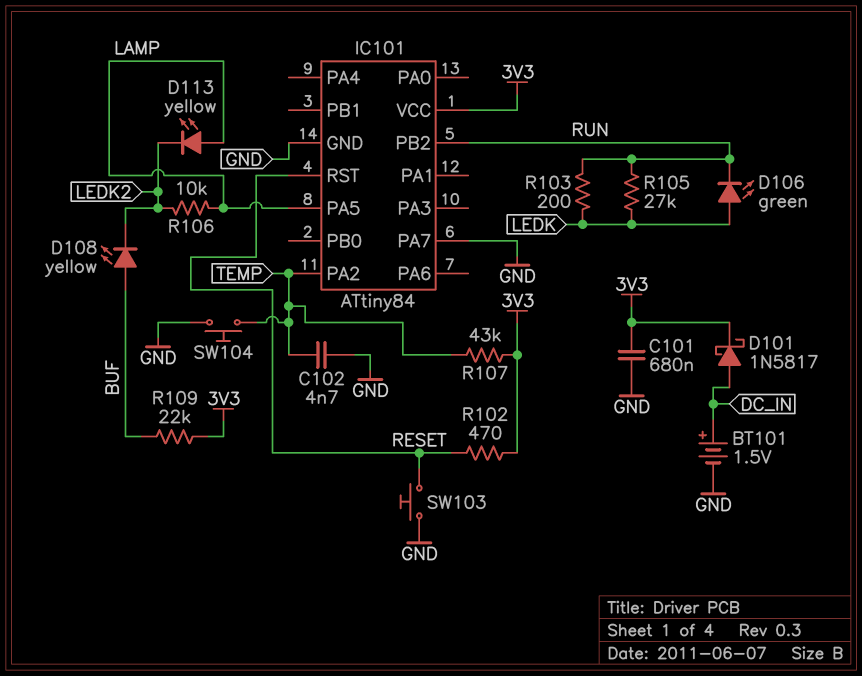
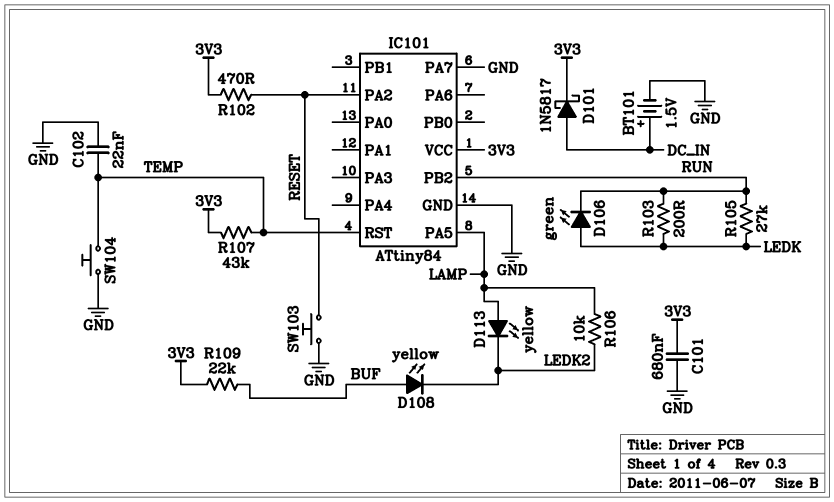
C102: 4.7nF (GND, TEMP) -> 22nF (GND, TEMP)
IC101 pin PA2: TEMP -> RESET
IC101 pin RST: RESET -> TEMP

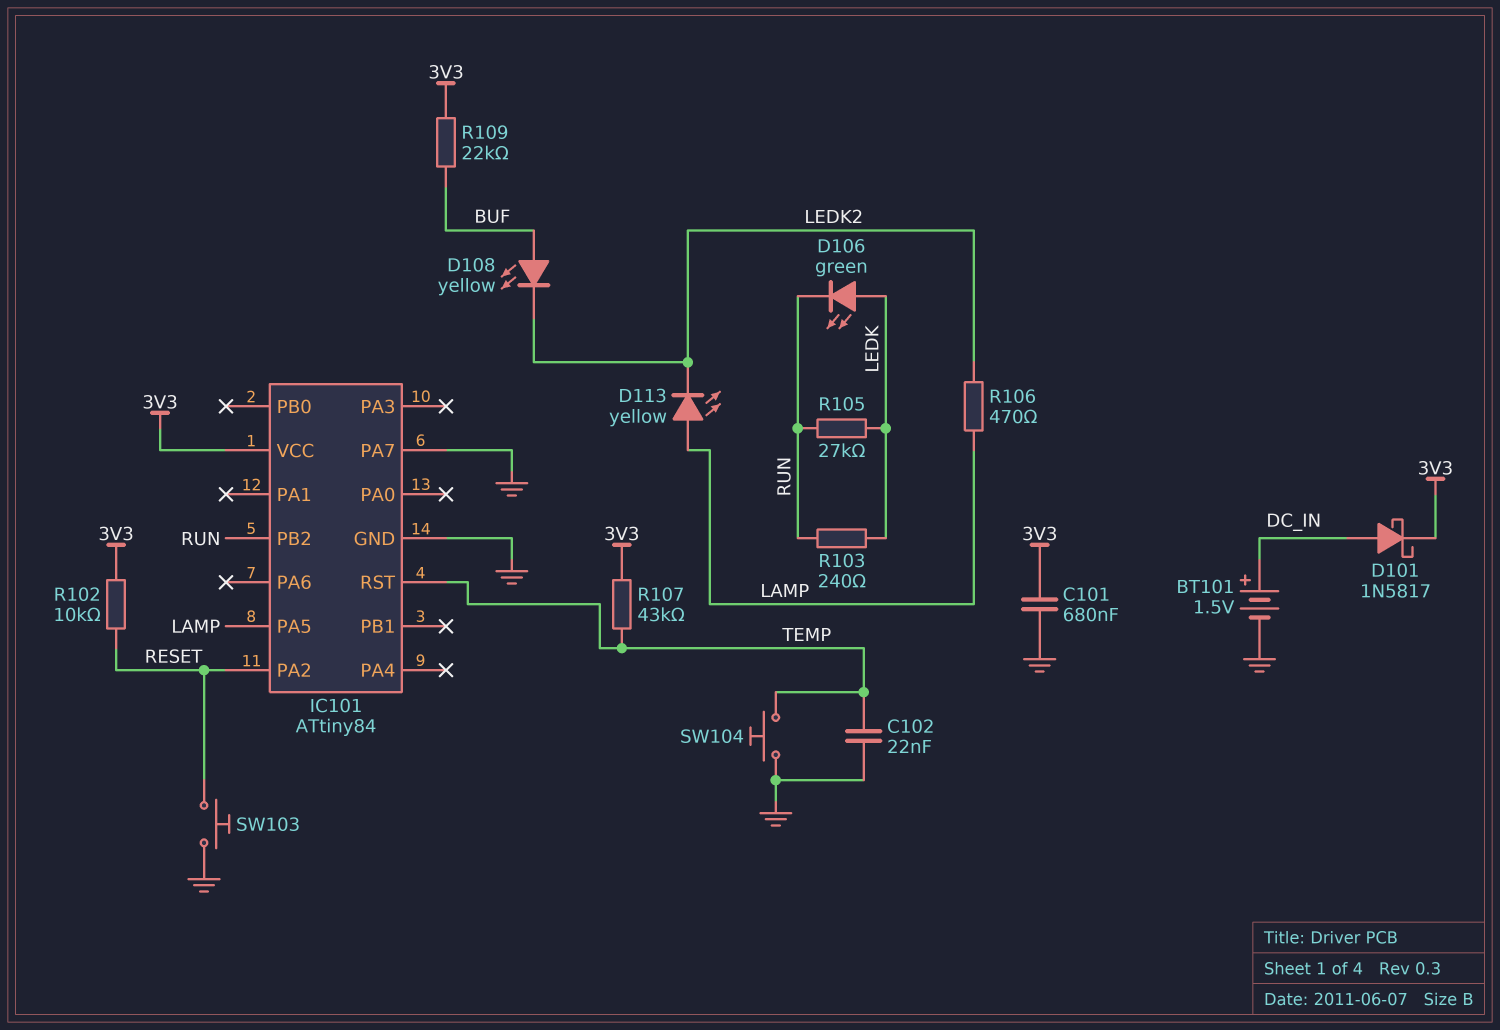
R102: 470 (3V3, RESET) -> 10k (3V3, RESET)
R103: 200 (LEDK, RUN) -> 240 (LEDK, RUN)
R106: 10k (LAMP, LEDK2) -> 470 (LAMP, LEDK2)

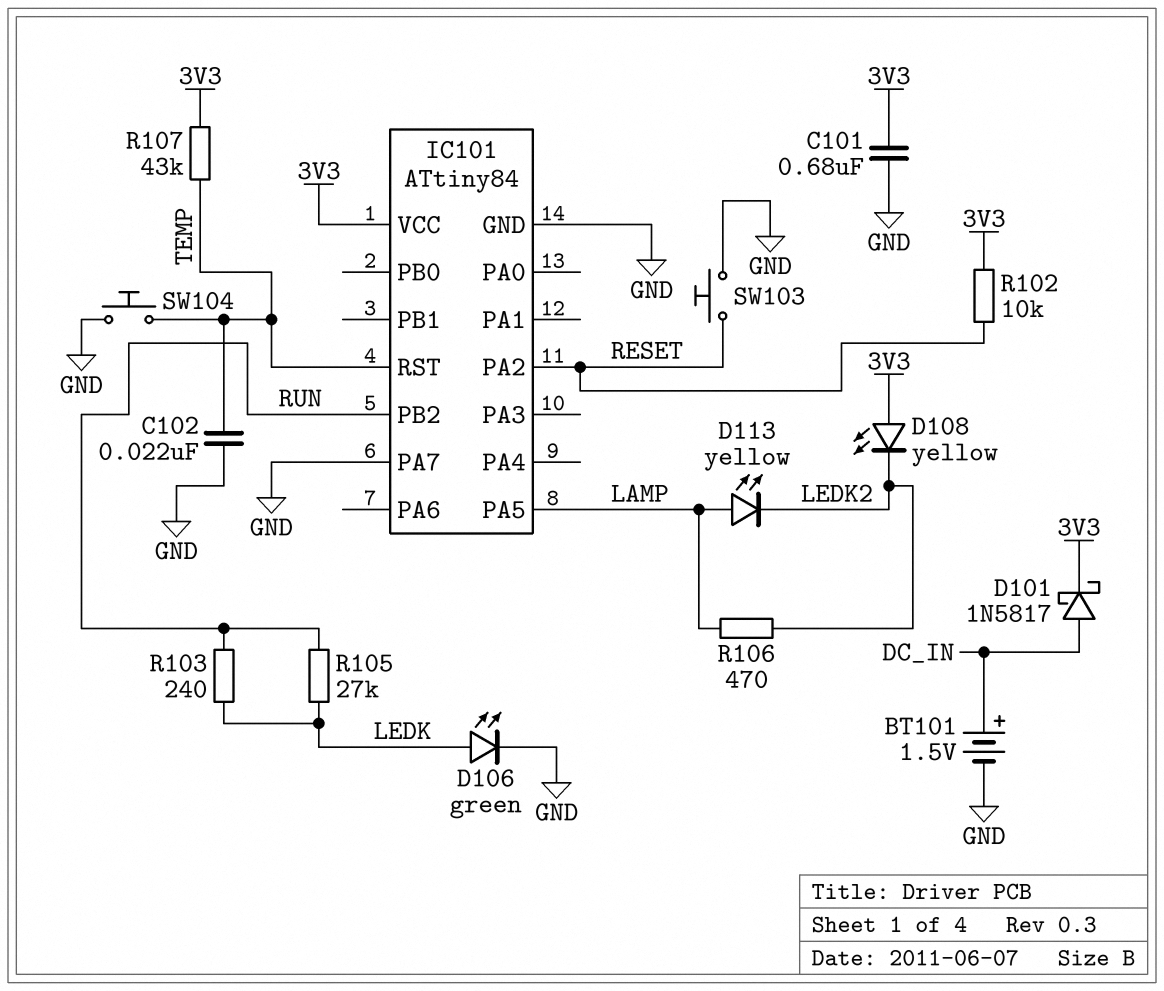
D106: LED green (A LEDK, K RUN) -> LED green (A LEDK, K GND)
D108: LED yellow (A BUF, K LEDK2) -> LED yellow (A 3V3, K LEDK2)
R109: 22k (3V3, BUF) -> none

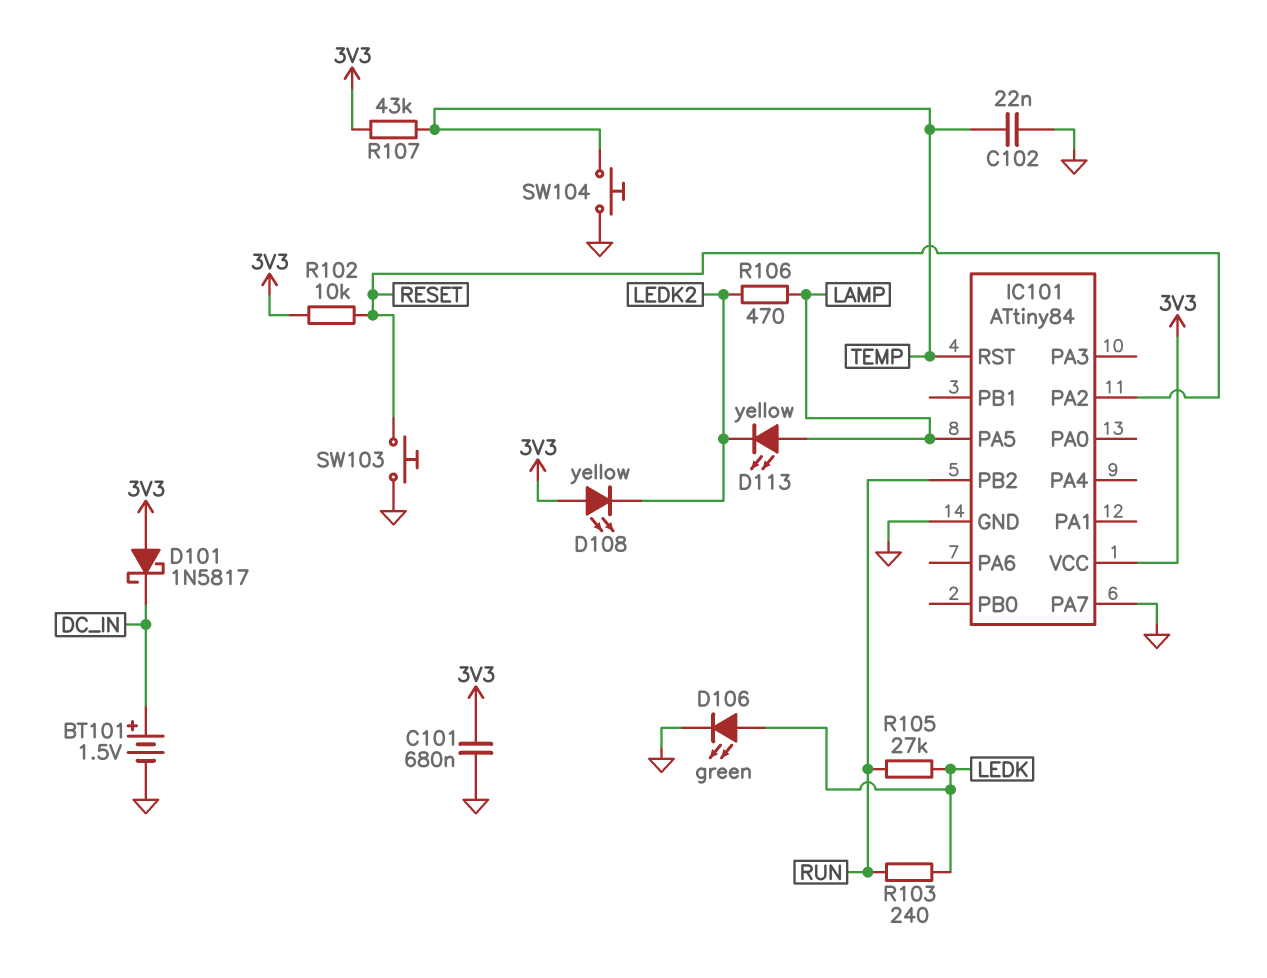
D101: schottky 1N5817 (A DC_IN, K 3V3) -> schottky 1N5817 (A 3V3, K DC_IN)

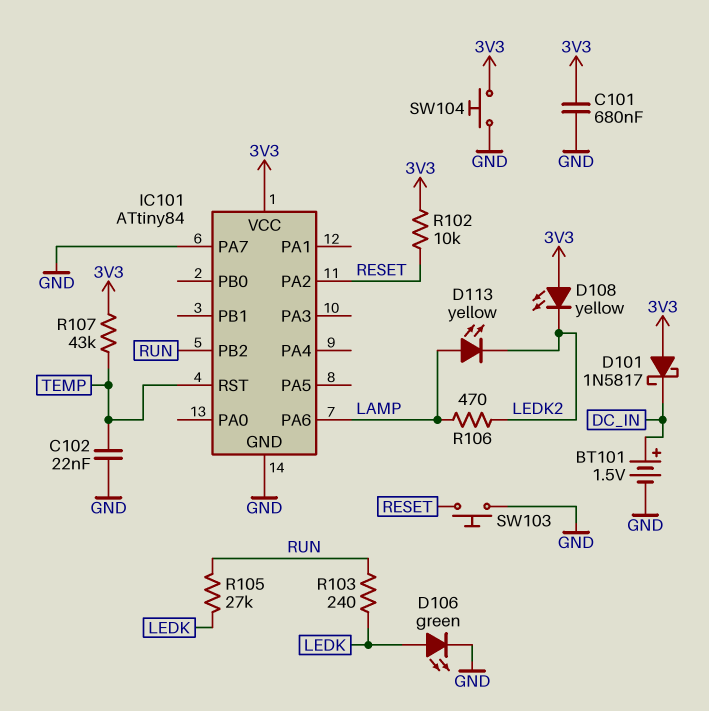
IC101 pin PA5: LAMP -> none
IC101 pin PA6: none -> LAMP
SW104: button (GND, TEMP) -> button (3V3, GND)

